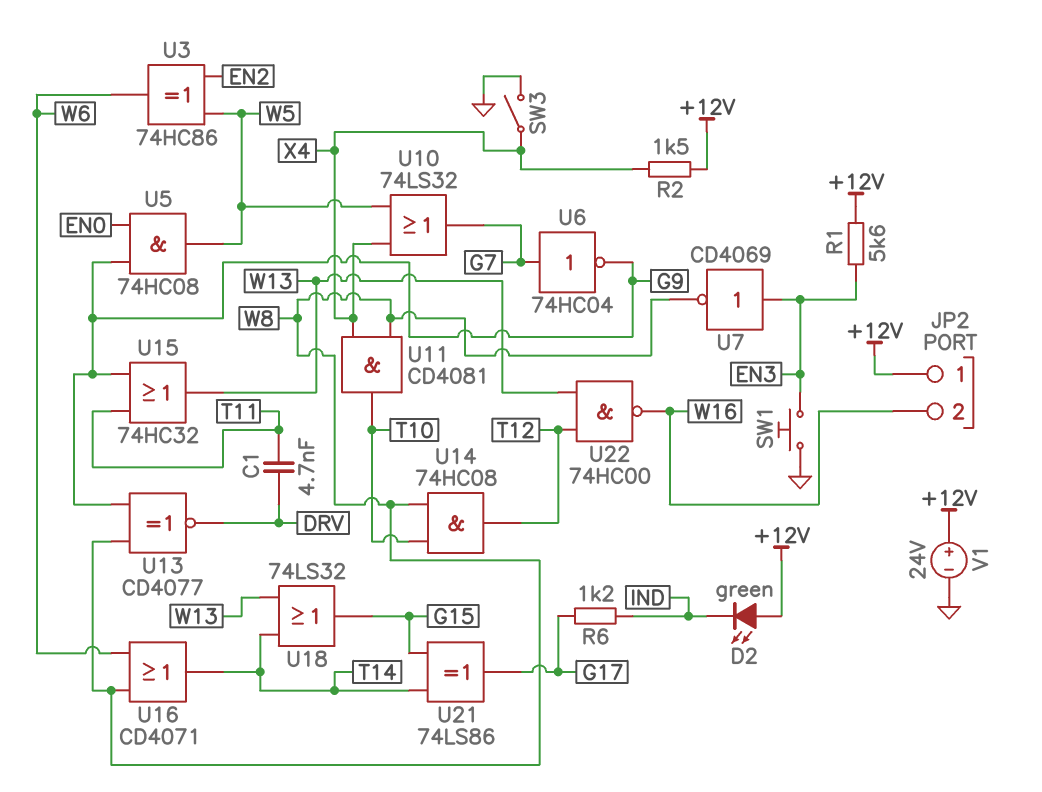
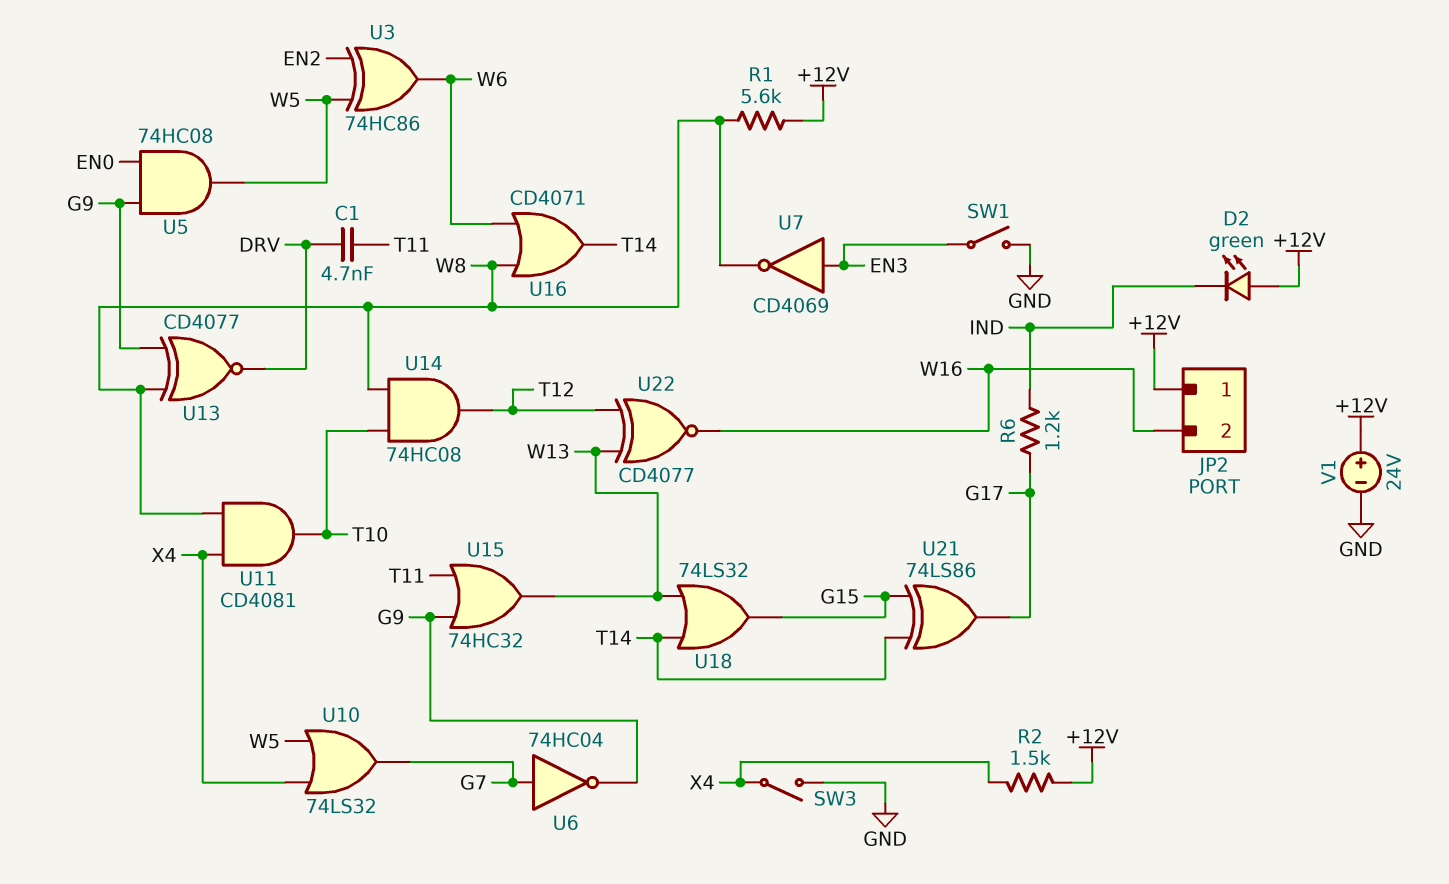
R1: 5.6k (+12V, EN3) -> 5.6k (+12V, W8)
SW1: button (EN3, GND) -> switch (EN3, GND)
U22: NAND 74HC00 (in T12, in W13, out W16) -> XNOR CD4077 (in T12, in W13, out W16)

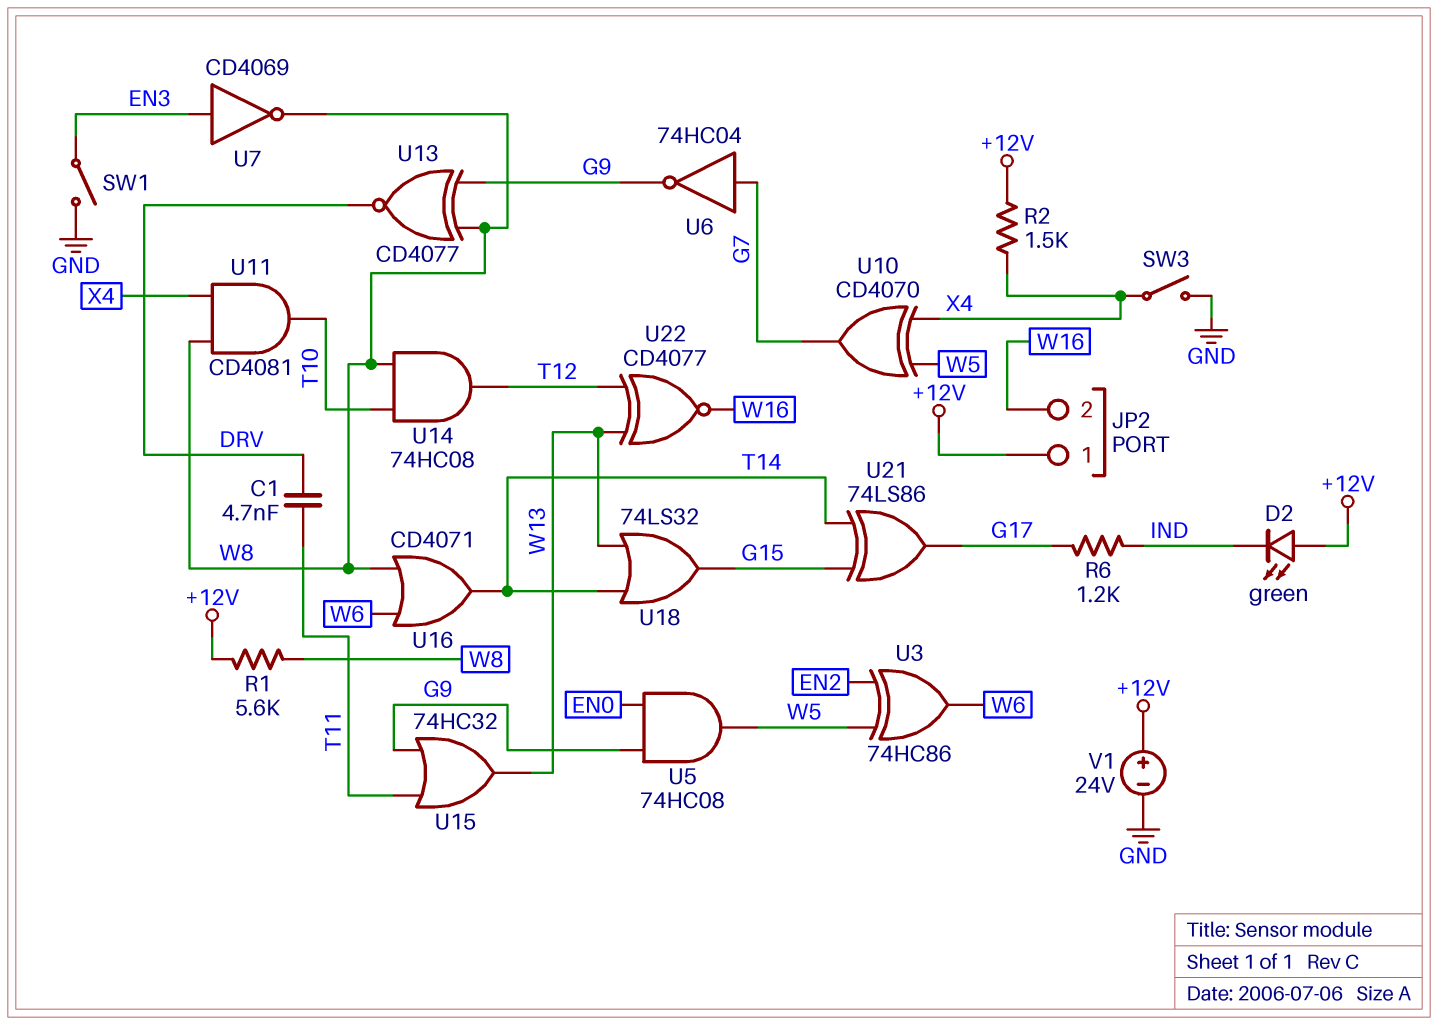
U10: OR 74LS32 (in W5, in X4, out G7) -> XOR CD4070 (in W5, in X4, out G7)

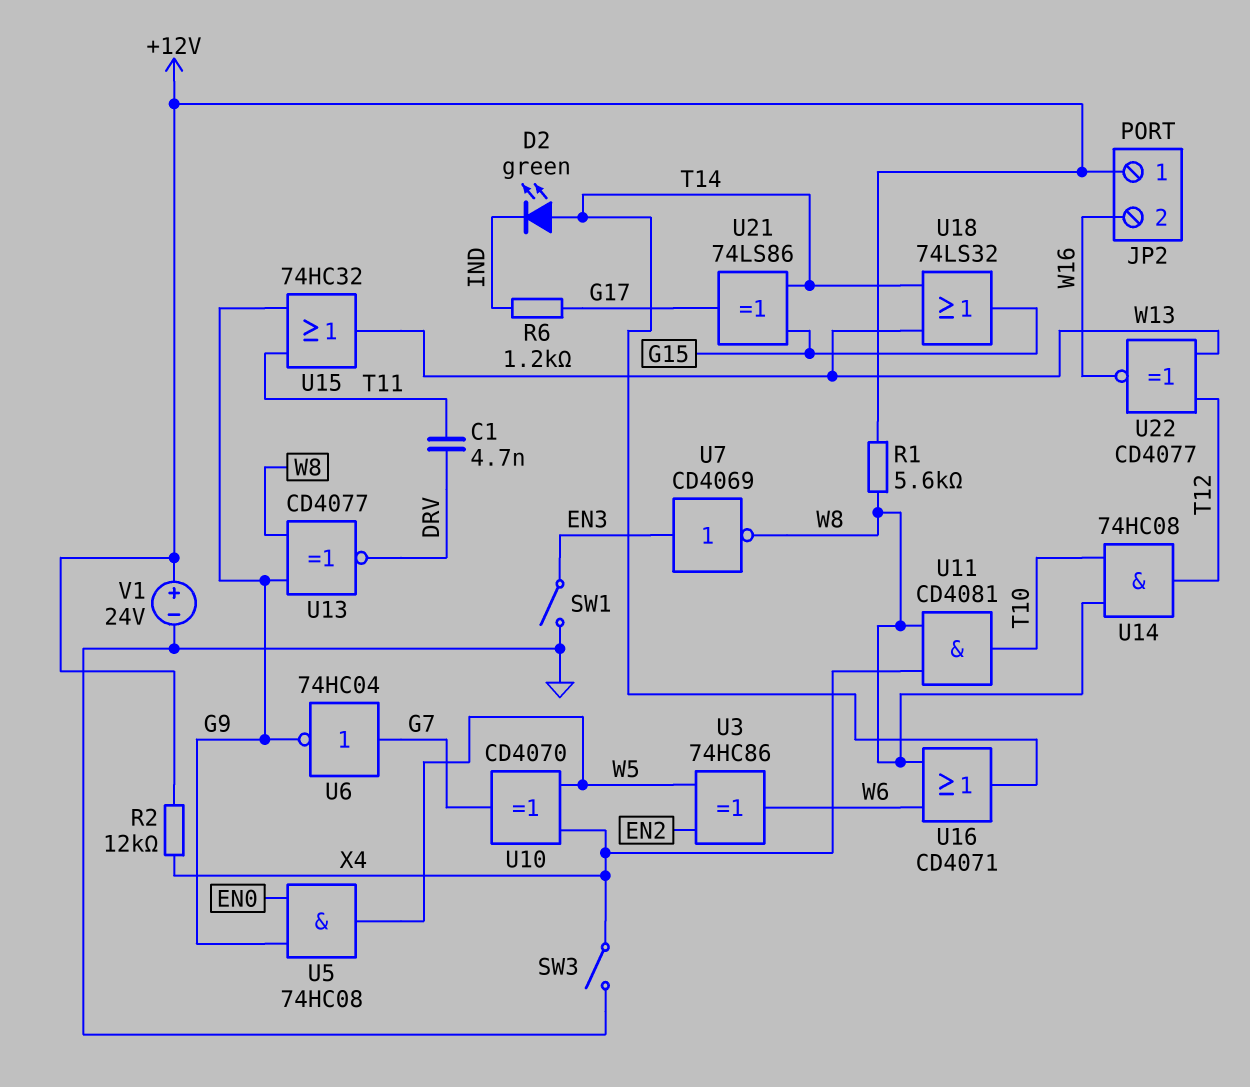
D2: LED green (A +12V, K IND) -> LED green (A T14, K IND)
R2: 1.5k (+12V, X4) -> 12k (+12V, X4)

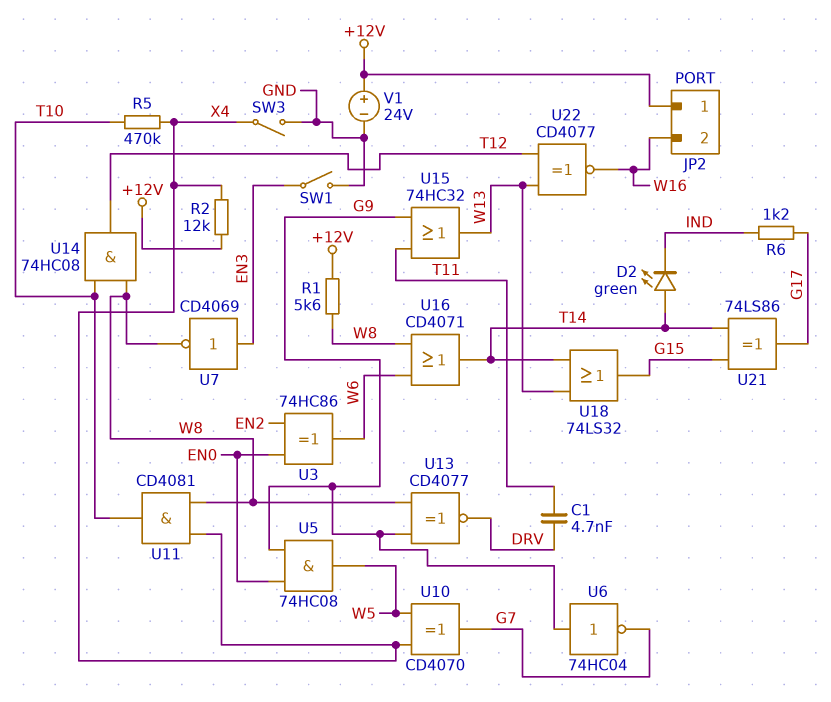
R5: none -> 470k (T10, X4)
U3: XOR 74HC86 (in EN2, in W5, out W6) -> XOR 74HC86 (in EN0, in EN2, out W6)
U6: NOT 74HC04 (in G7, out G9) -> NOT 74HC04 (in G9, out G7)

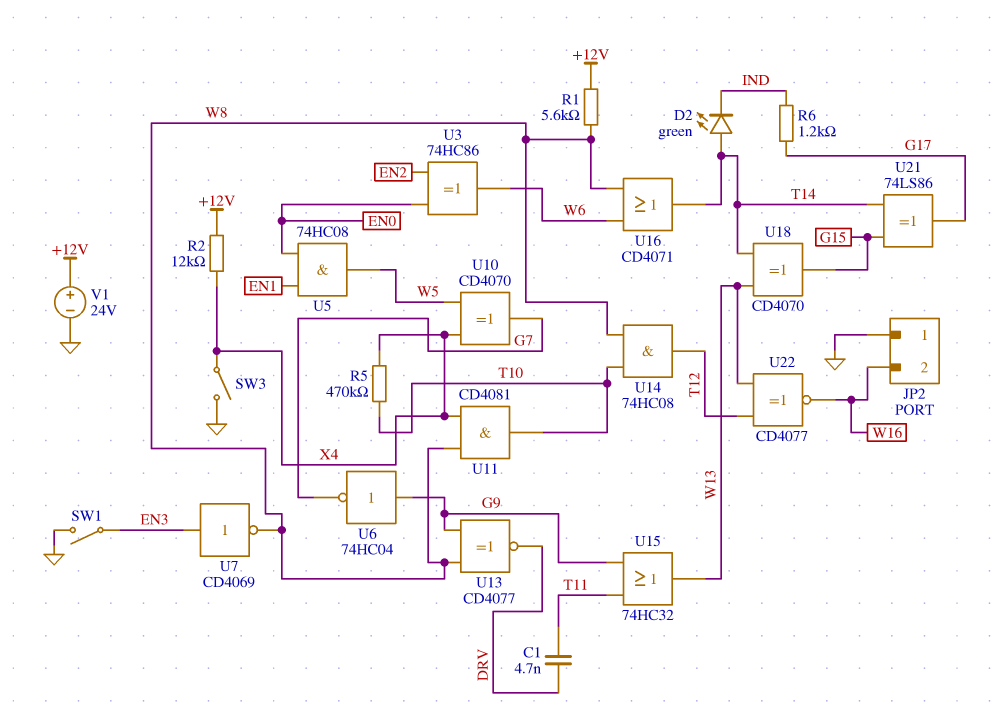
JP2 pin 1: +12V -> GND
U5: AND 74HC08 (in EN0, in G9, out W5) -> AND 74HC08 (in EN0, in EN1, out W5)
U18: OR 74LS32 (in T14, in W13, out G15) -> XOR CD4070 (in T14, in W13, out G15)

